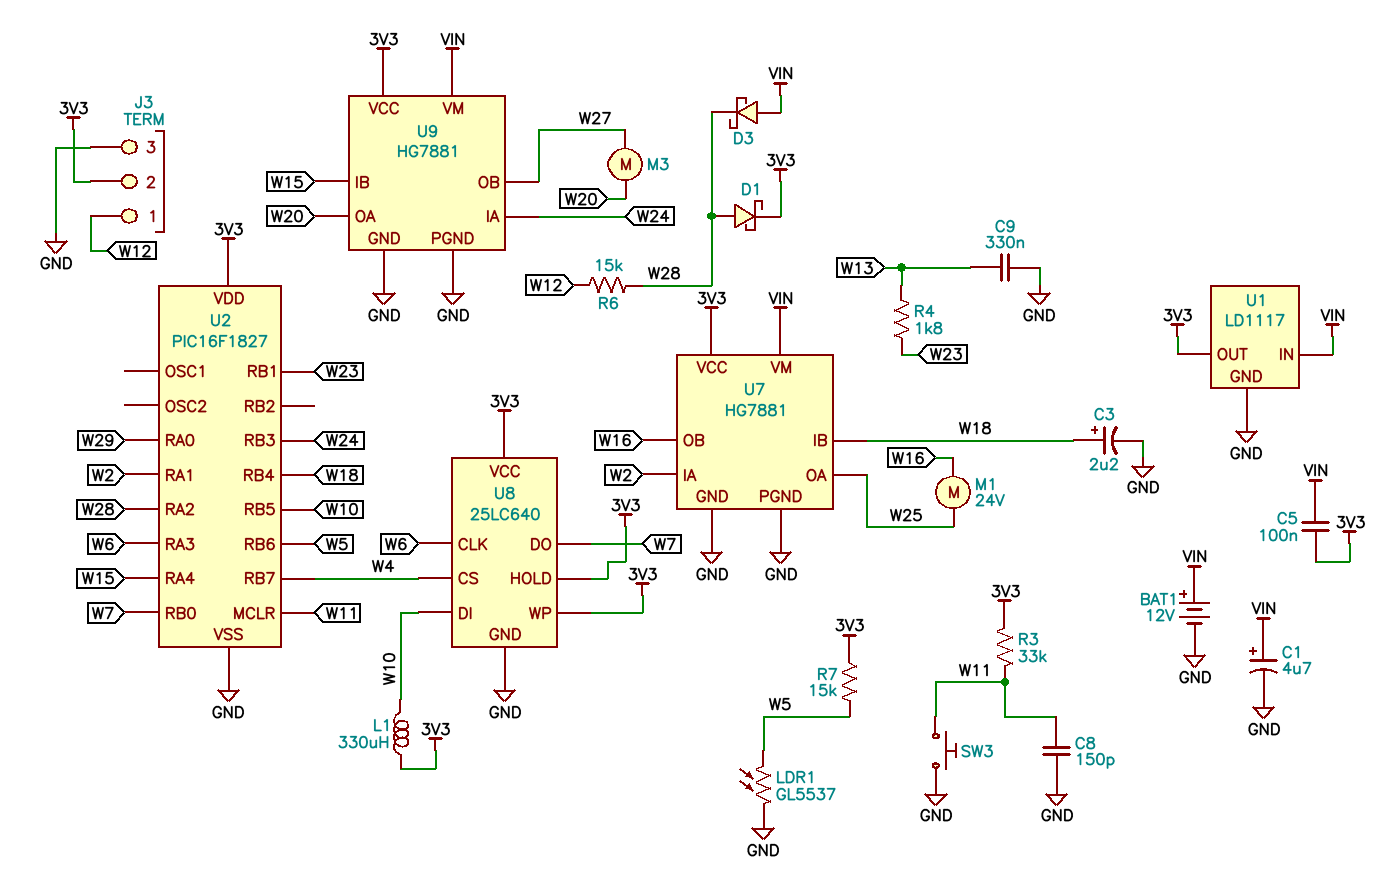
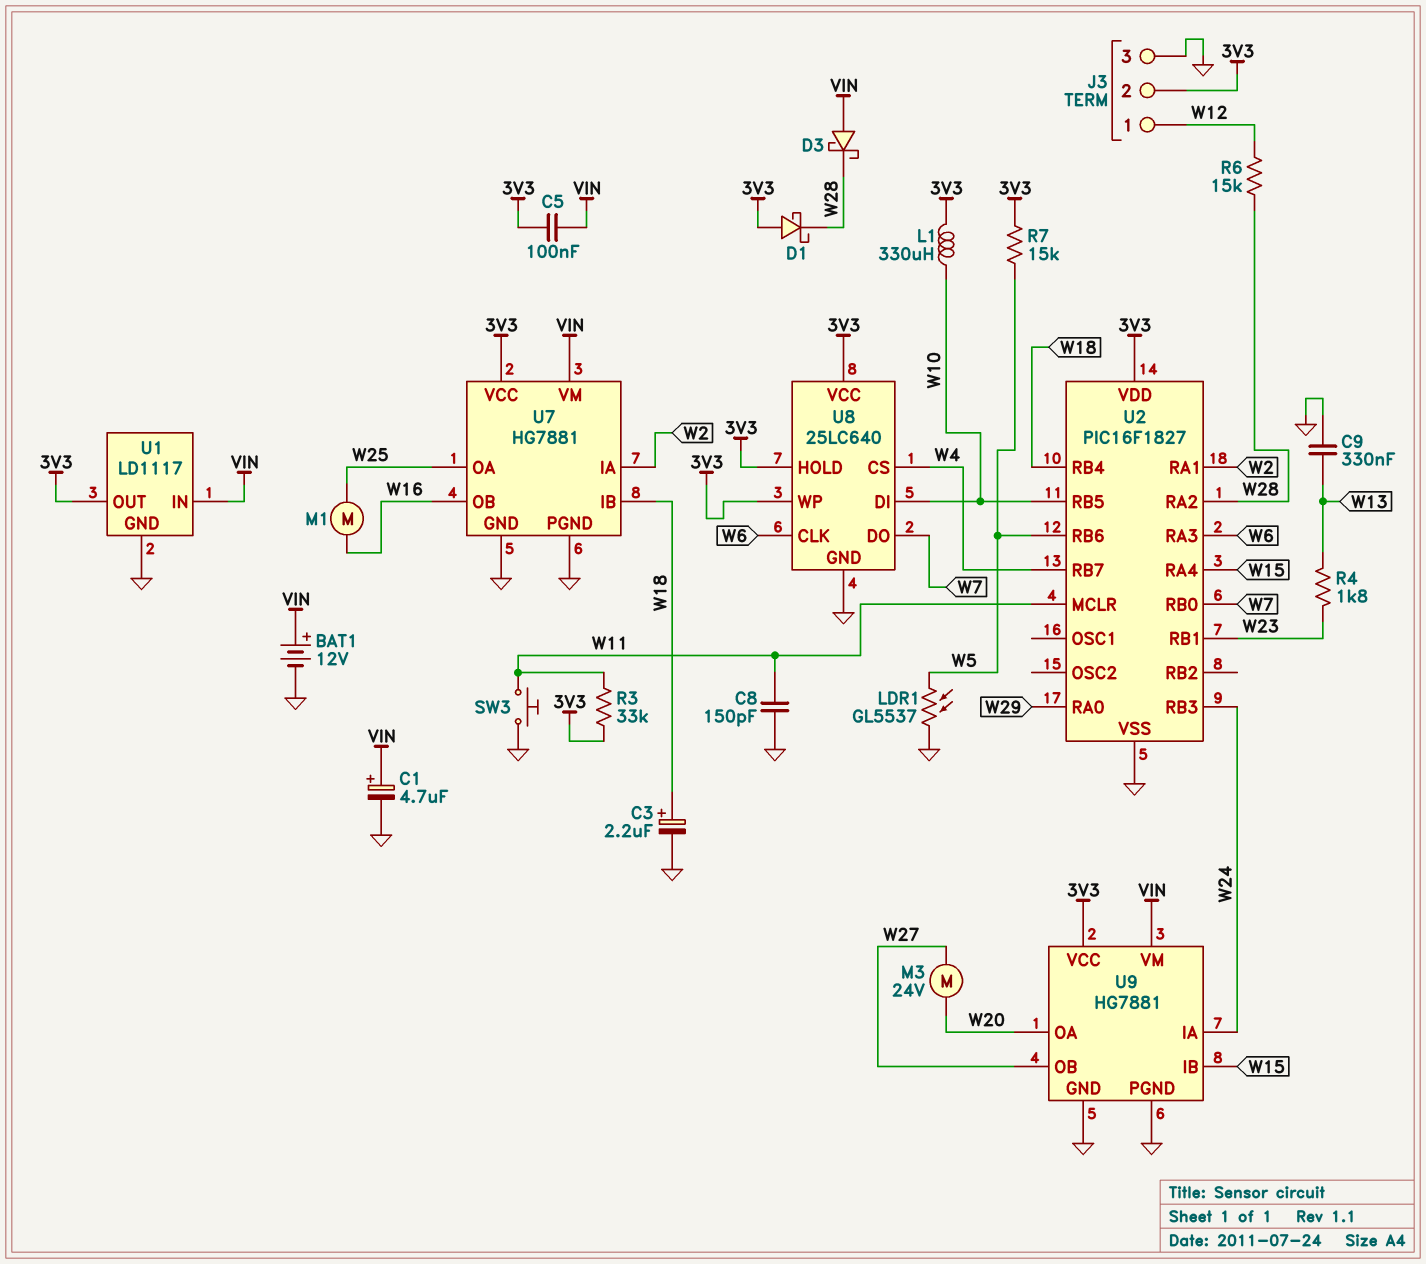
D1: schottky (A W28, K 3V3) -> schottky (A 3V3, K W28)
M1: motor 24V (W16, W25) -> motor (W16, W25)
M3: motor (W20, W27) -> motor 24V (W20, W27)

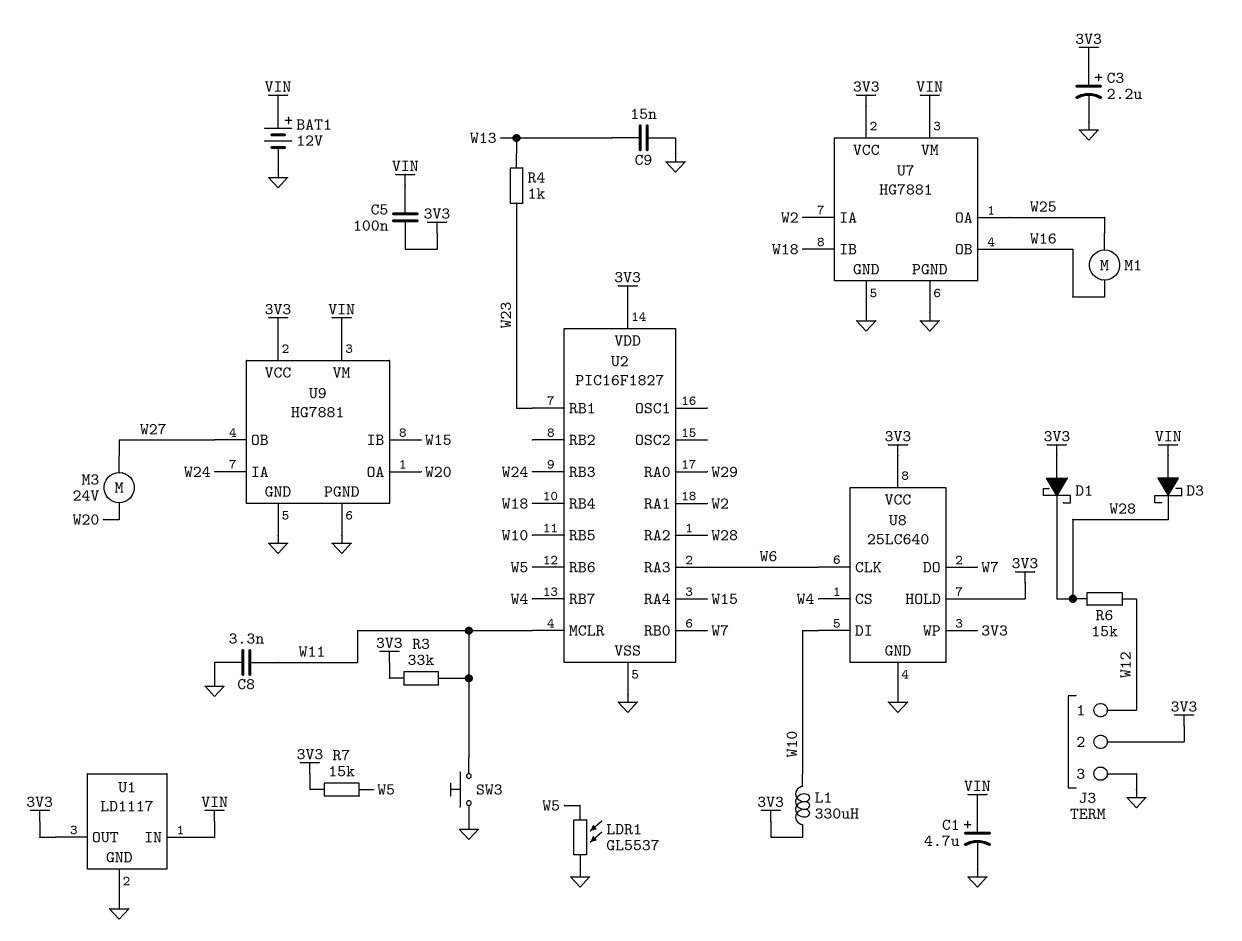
C3: 2.2uF (plus W18, minus GND) -> 2.2uF (plus 3V3, minus GND)
C8: 150pF (GND, W11) -> 3.3nF (GND, W11)
C9: 330nF (GND, W13) -> 15nF (GND, W13)
R4: 1.8k (W13, W23) -> 1k (W13, W23)

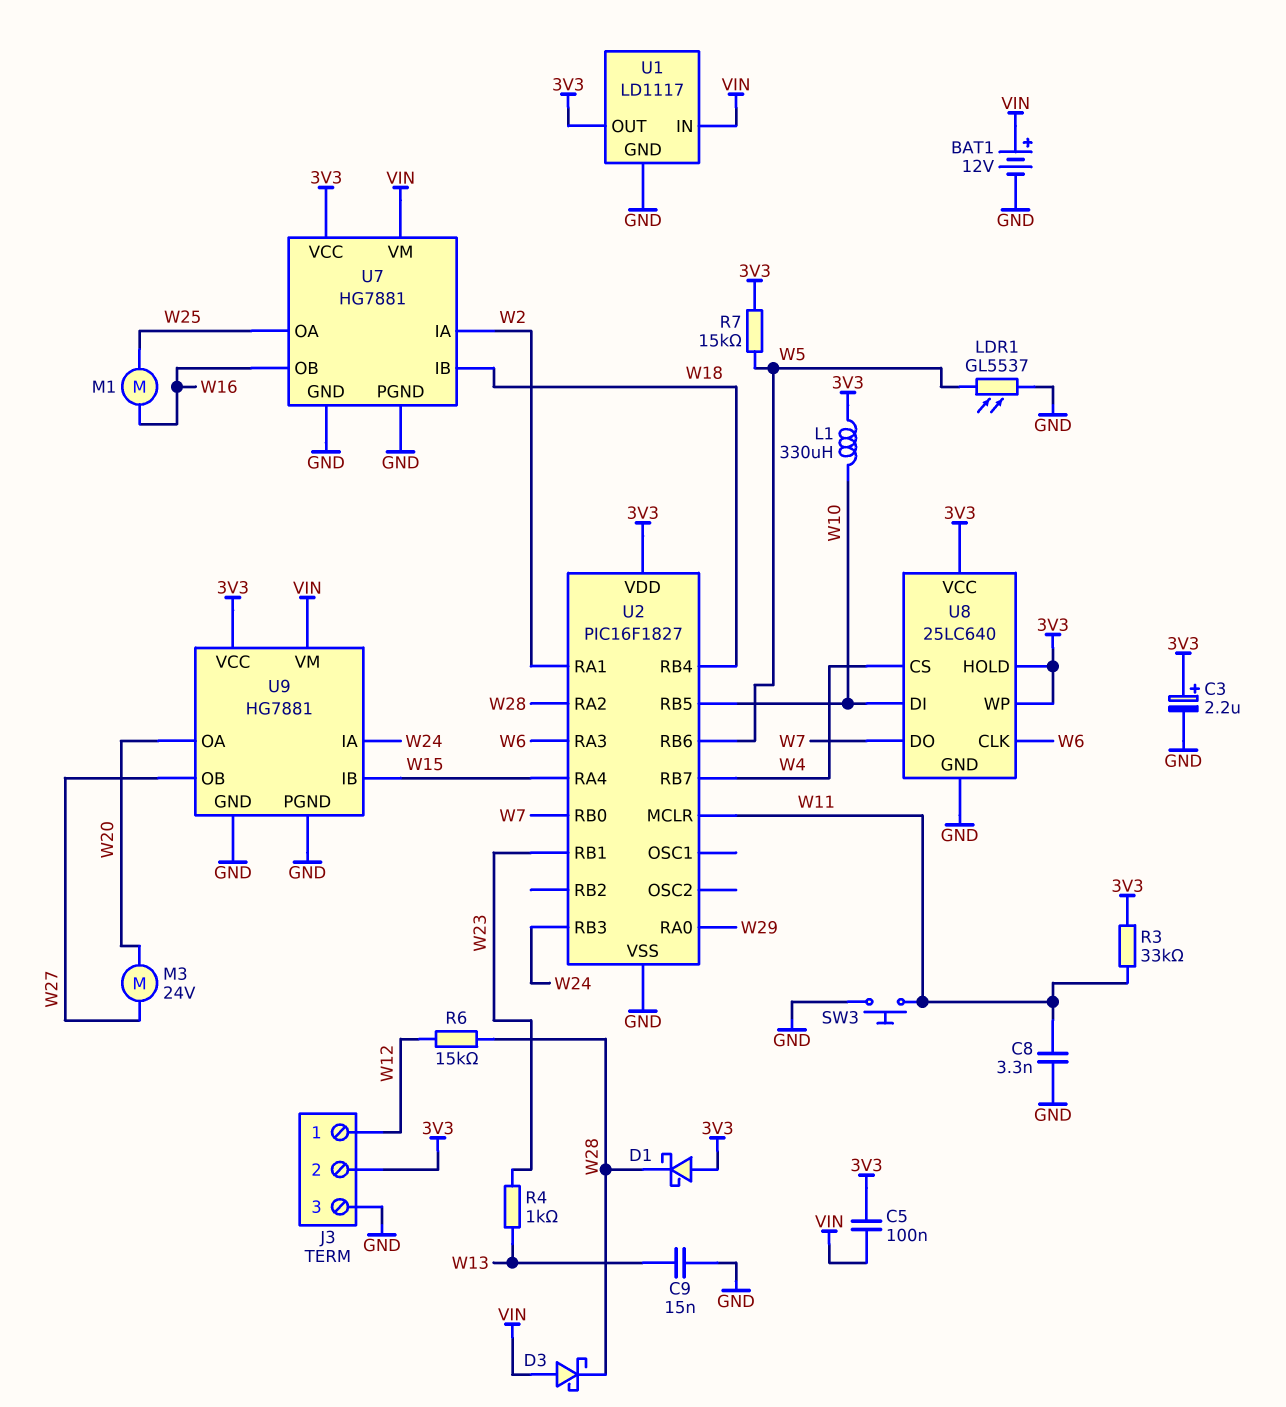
C1: 4.7uF (plus VIN, minus GND) -> none

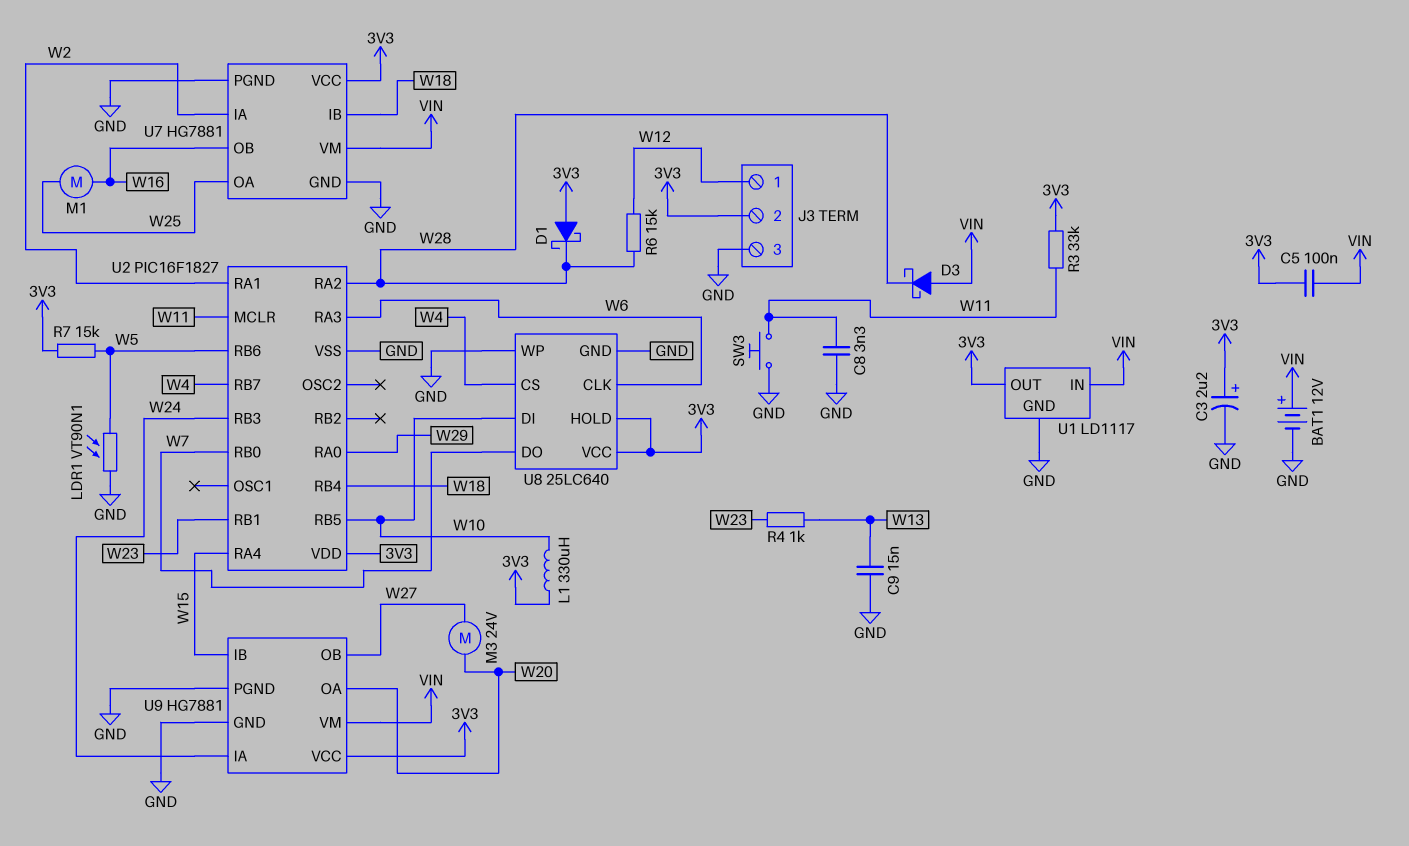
LDR1: GL5537 (GND, W5) -> VT90N1 (GND, W5)
U8 pin WP: 3V3 -> GND

